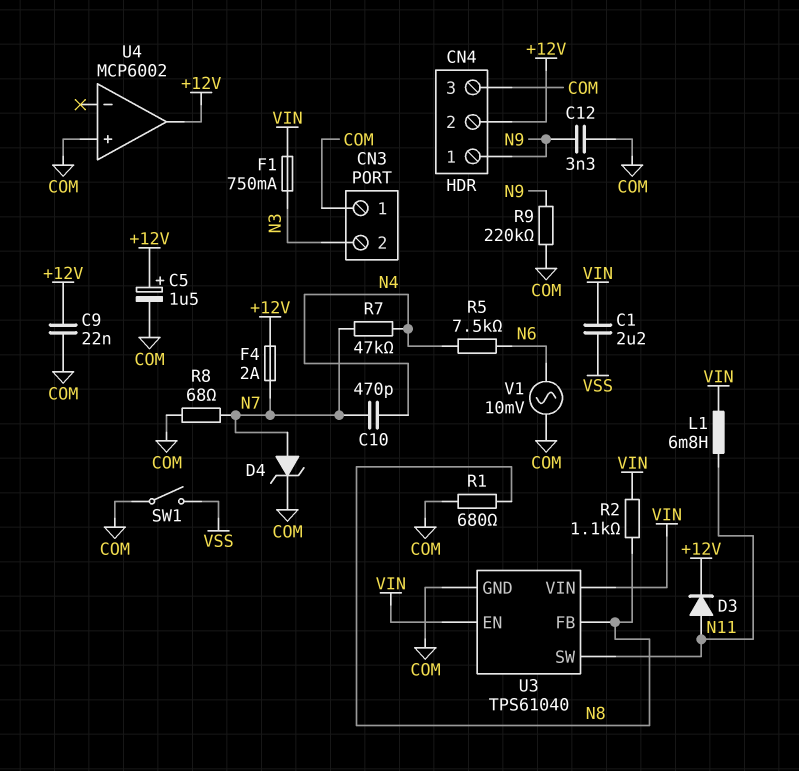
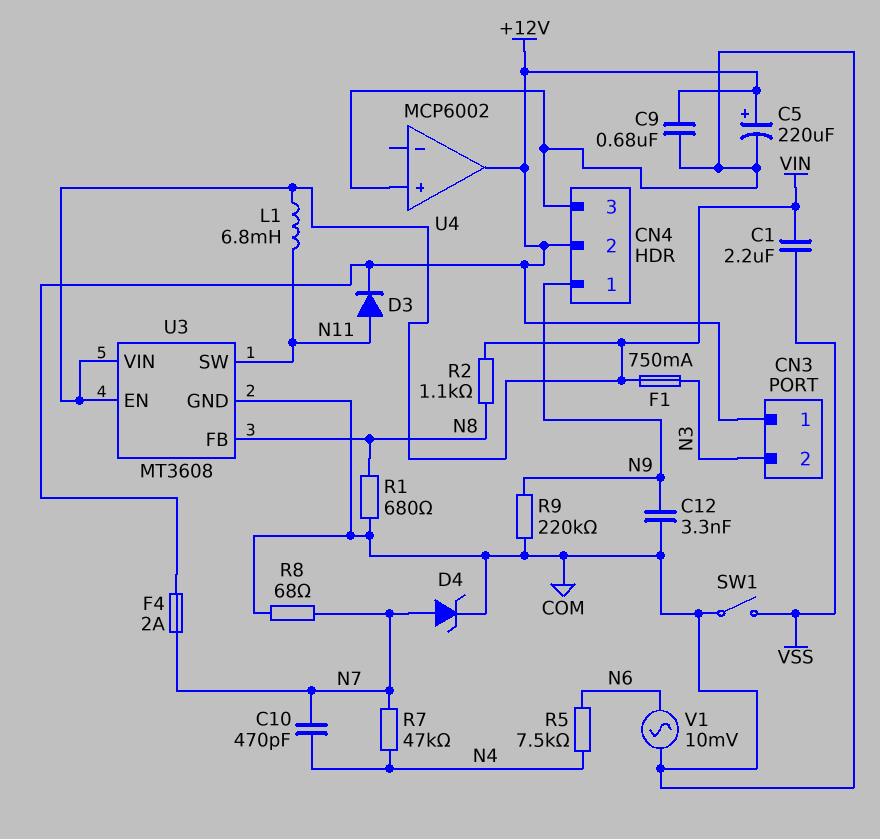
C5: 1.5uF (plus +12V, minus COM) -> 220uF (plus +12V, minus COM)
C9: 22nF (+12V, COM) -> 680nF (+12V, COM)
CN3 pin 1: COM -> +12V
U3: TPS61040 -> MT3608

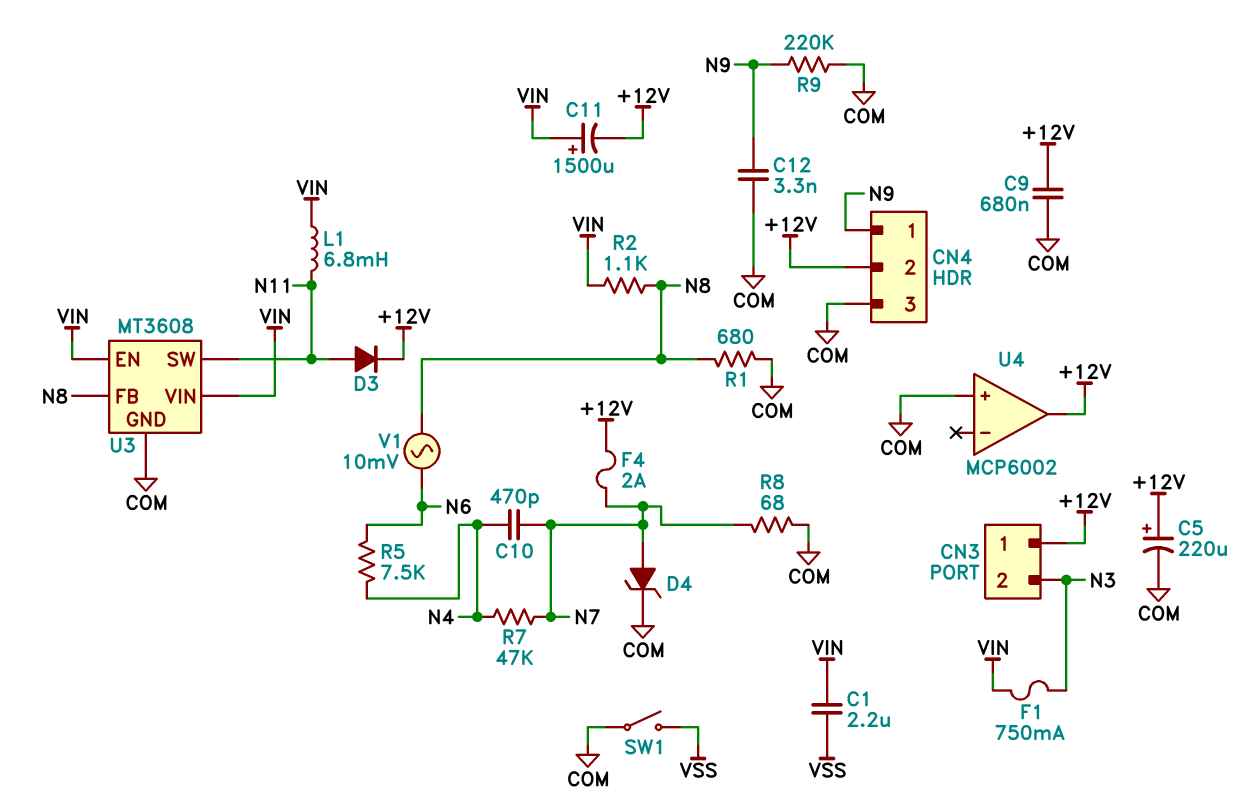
C11: none -> 1500uF (plus VIN, minus +12V)
V1: AC 10mV (COM, N6) -> AC 10mV (N6, N8)

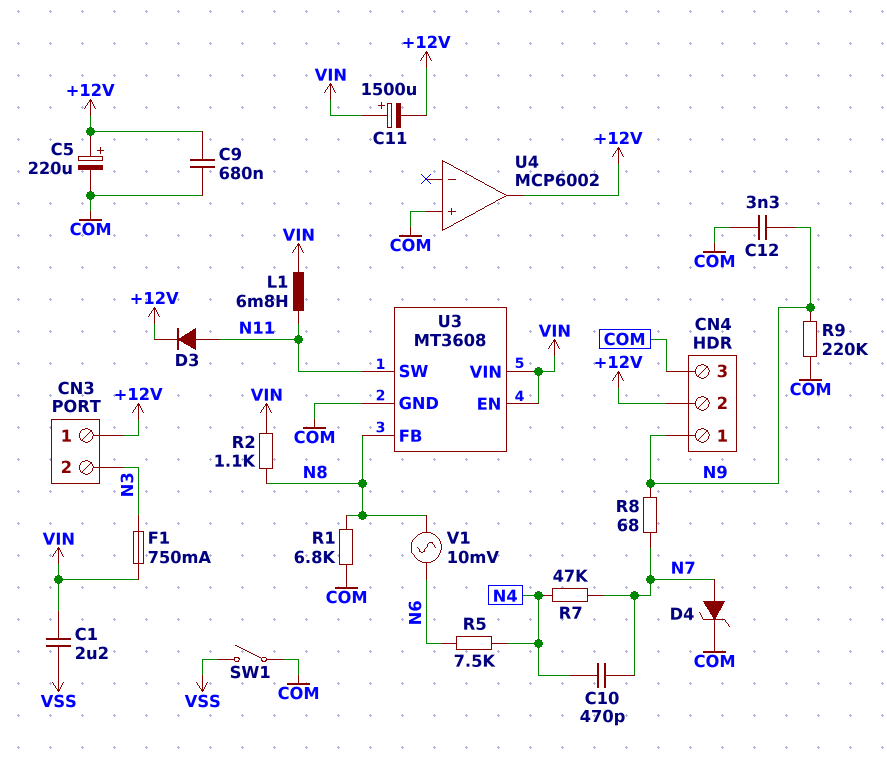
F4: 2A (+12V, N7) -> none
R1: 680 (COM, N8) -> 6.8k (COM, N8)
R8: 68 (COM, N7) -> 68 (N7, N9)

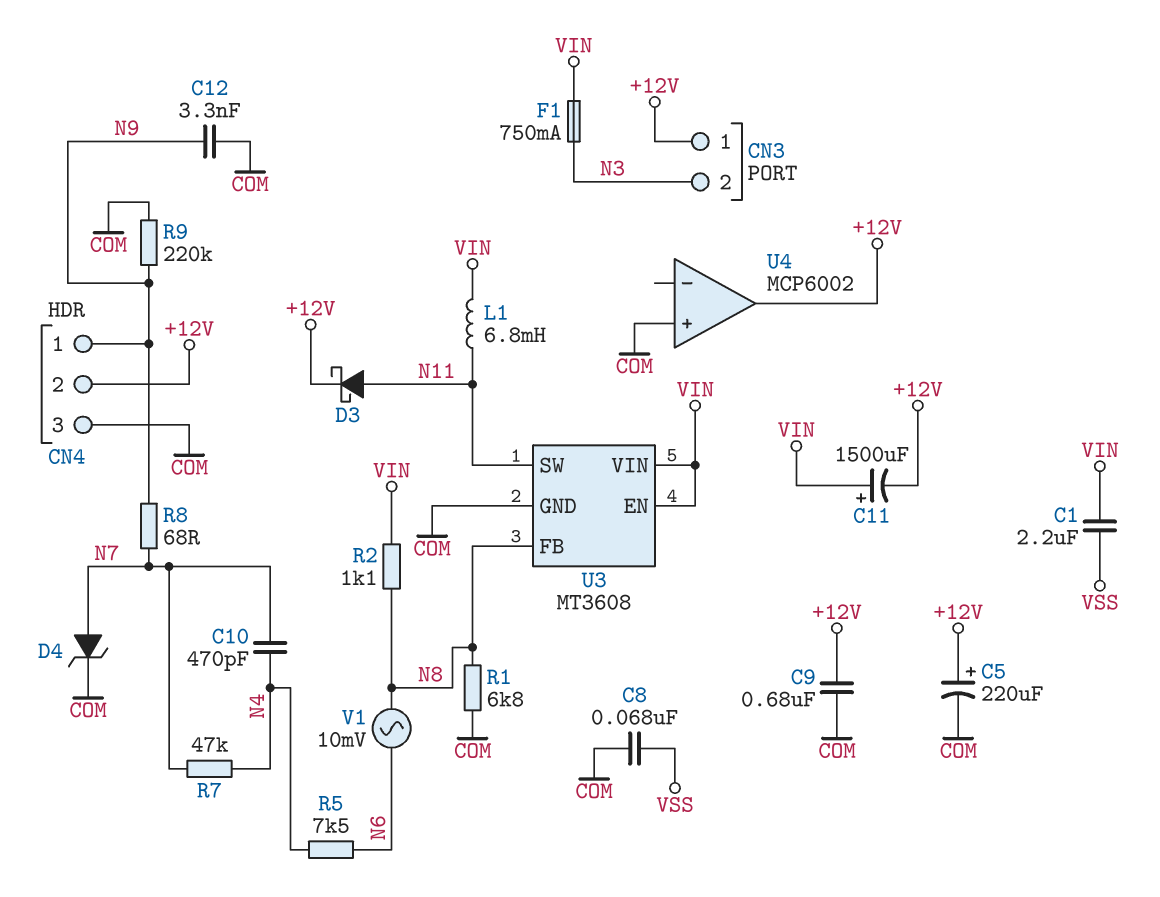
C8: none -> 68nF (COM, VSS)
D3: diode (A N11, K +12V) -> schottky (A N11, K +12V)
SW1: switch (COM, VSS) -> none

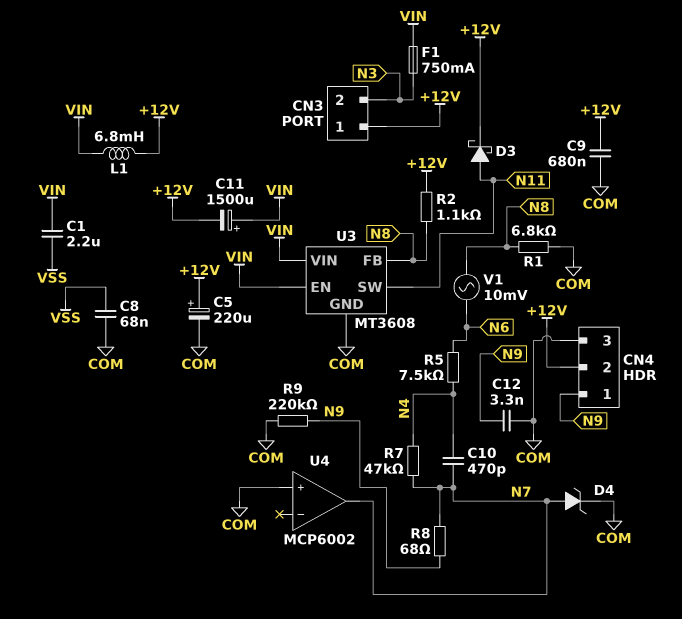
L1: 6.8mH (N11, VIN) -> 6.8mH (+12V, VIN)
R2: 1.1k (N8, VIN) -> 1.1k (+12V, N8)
U4 pin out: +12V -> N7

